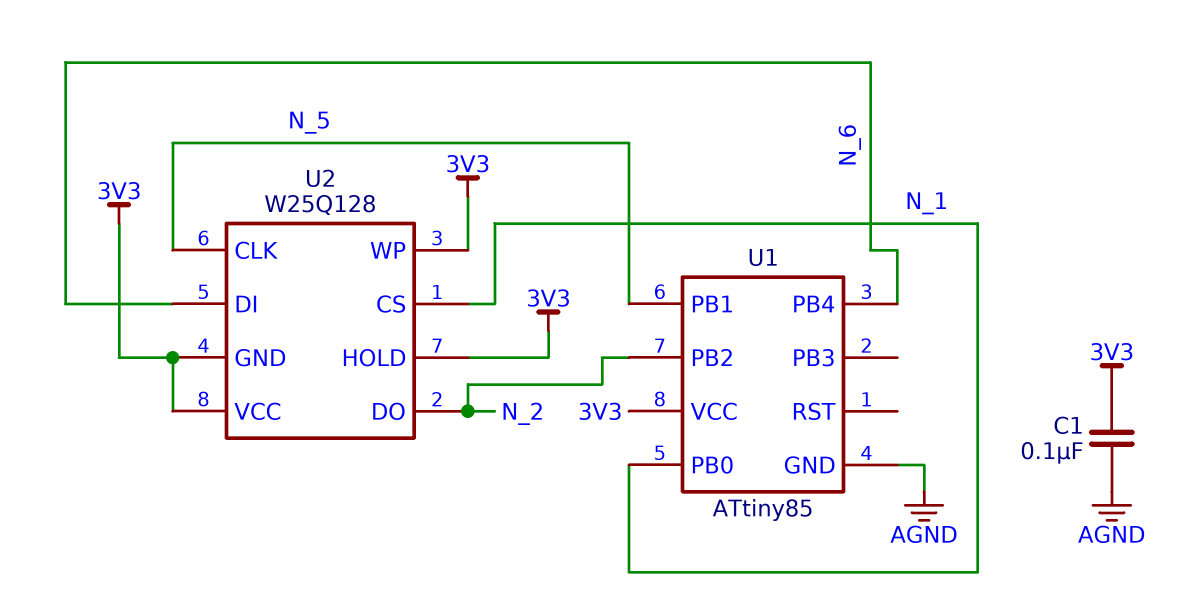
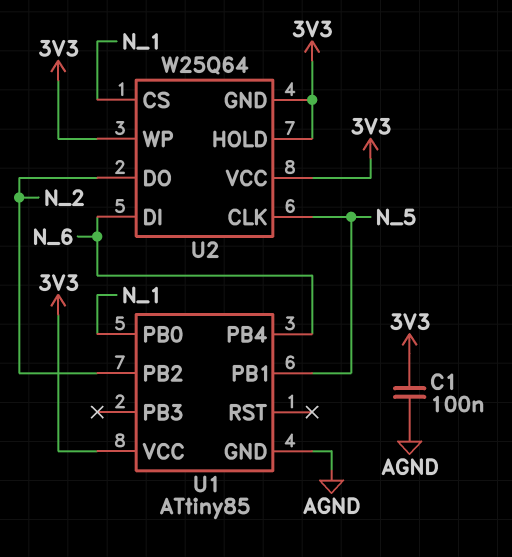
U2: W25Q128 -> W25Q64

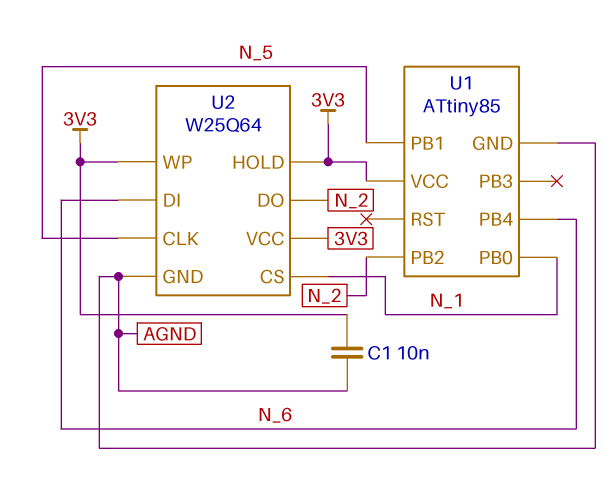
C1: 100nF (3V3, AGND) -> 10nF (3V3, AGND)
U2 pin GND: 3V3 -> AGND

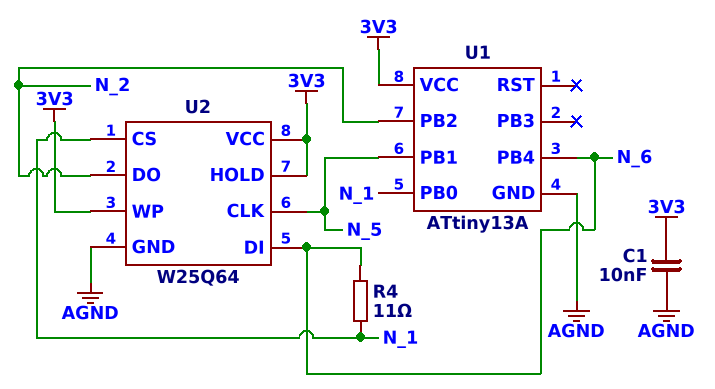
R4: none -> 11 (N_1, N_6)
U1: ATtiny85 -> ATtiny13A

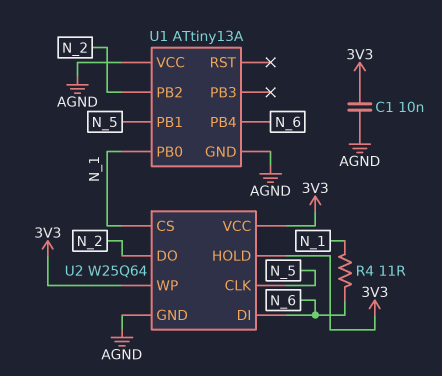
U1 pin VCC: 3V3 -> AGND

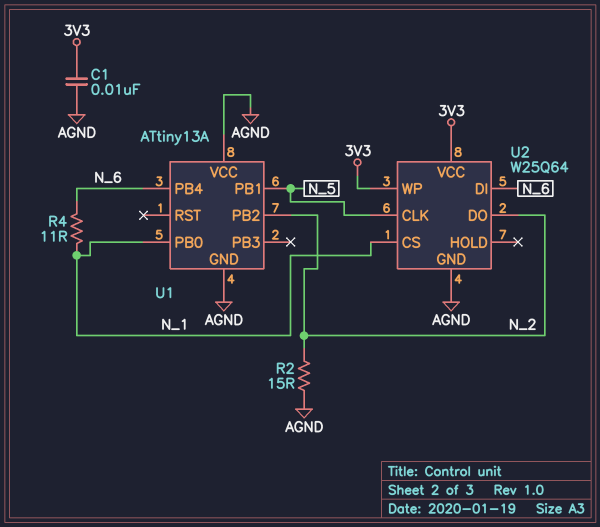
R2: none -> 15 (AGND, N_2)
U2 pin HOLD: 3V3 -> none

